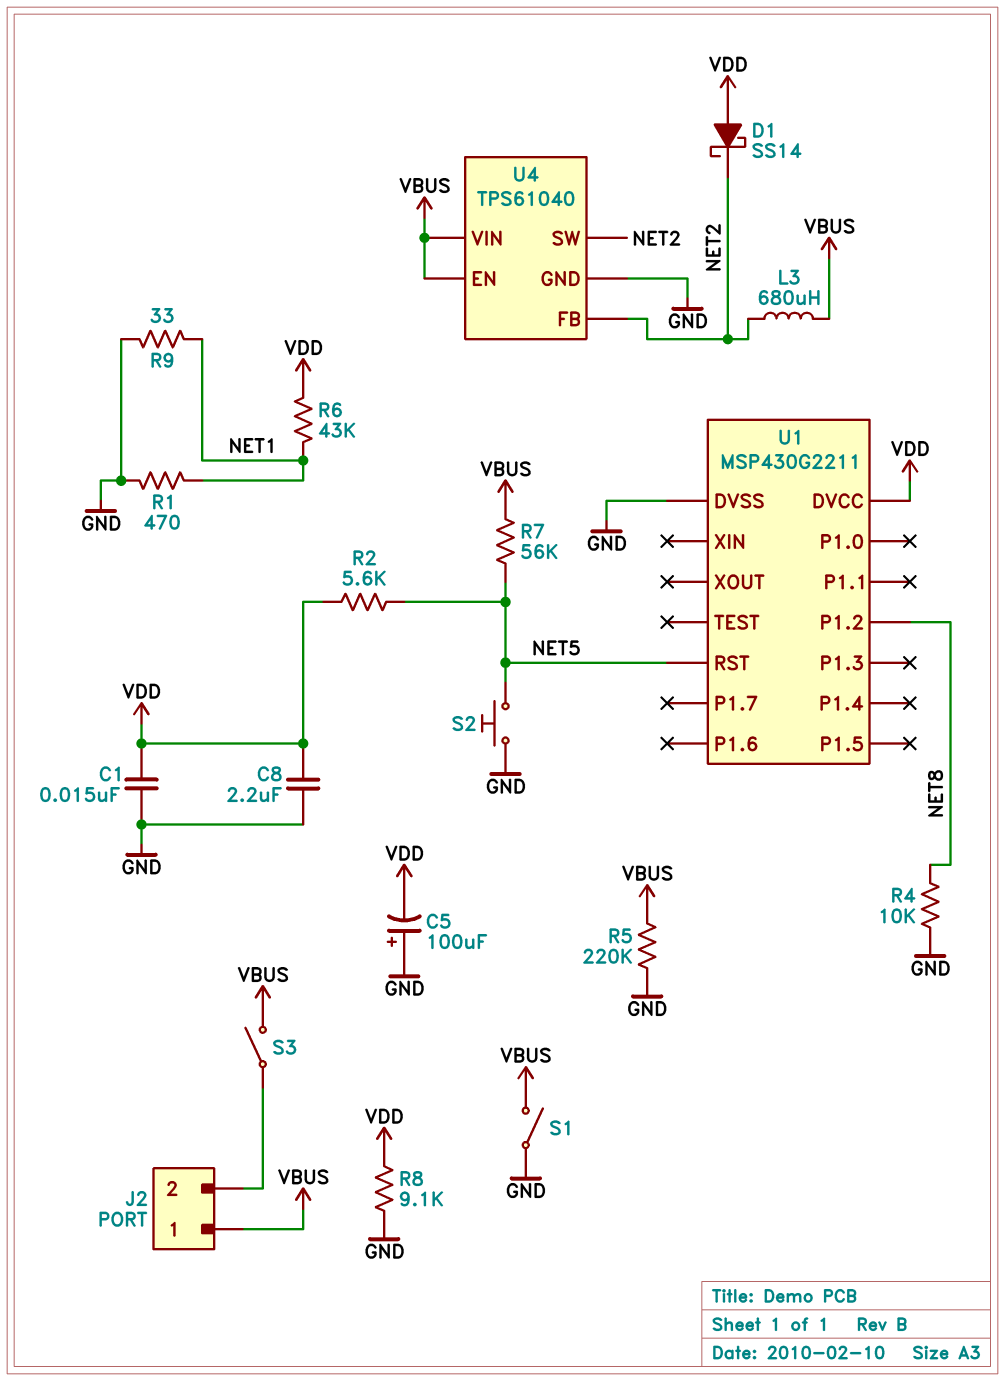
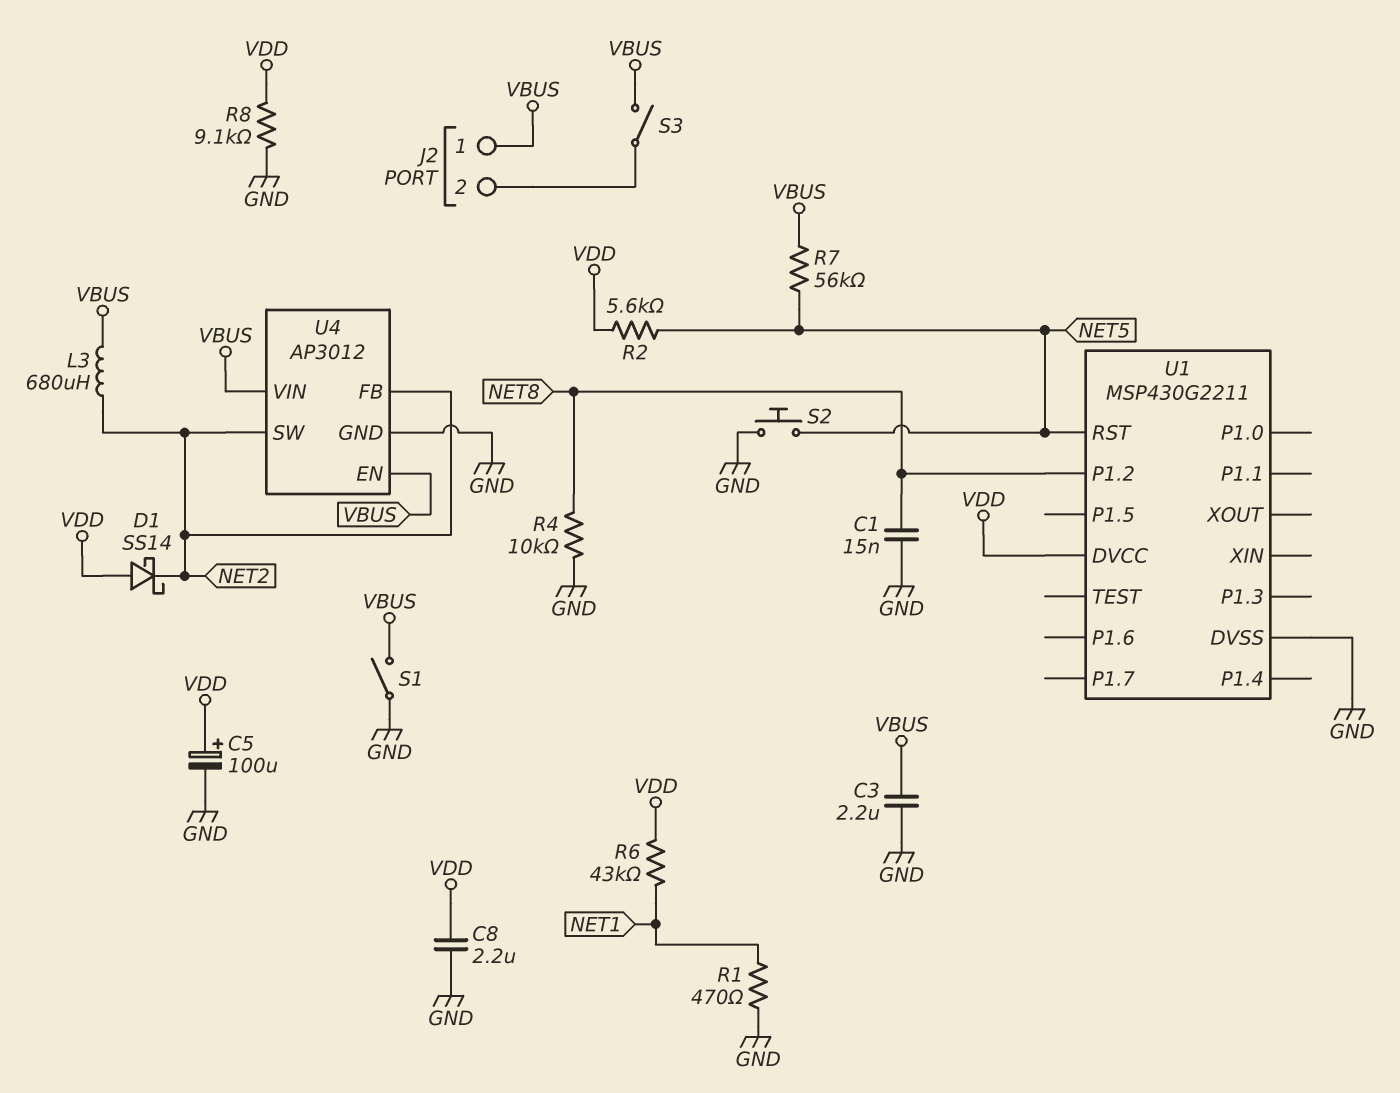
C1: 15nF (GND, VDD) -> 15nF (GND, NET8)
C3: none -> 2.2uF (GND, VBUS)
C5: 100uF (plus GND, minus VDD) -> 100uF (plus VDD, minus GND)
R5: 220k (GND, VBUS) -> none
R9: 33 (GND, NET1) -> none
U4: TPS61040 -> AP3012

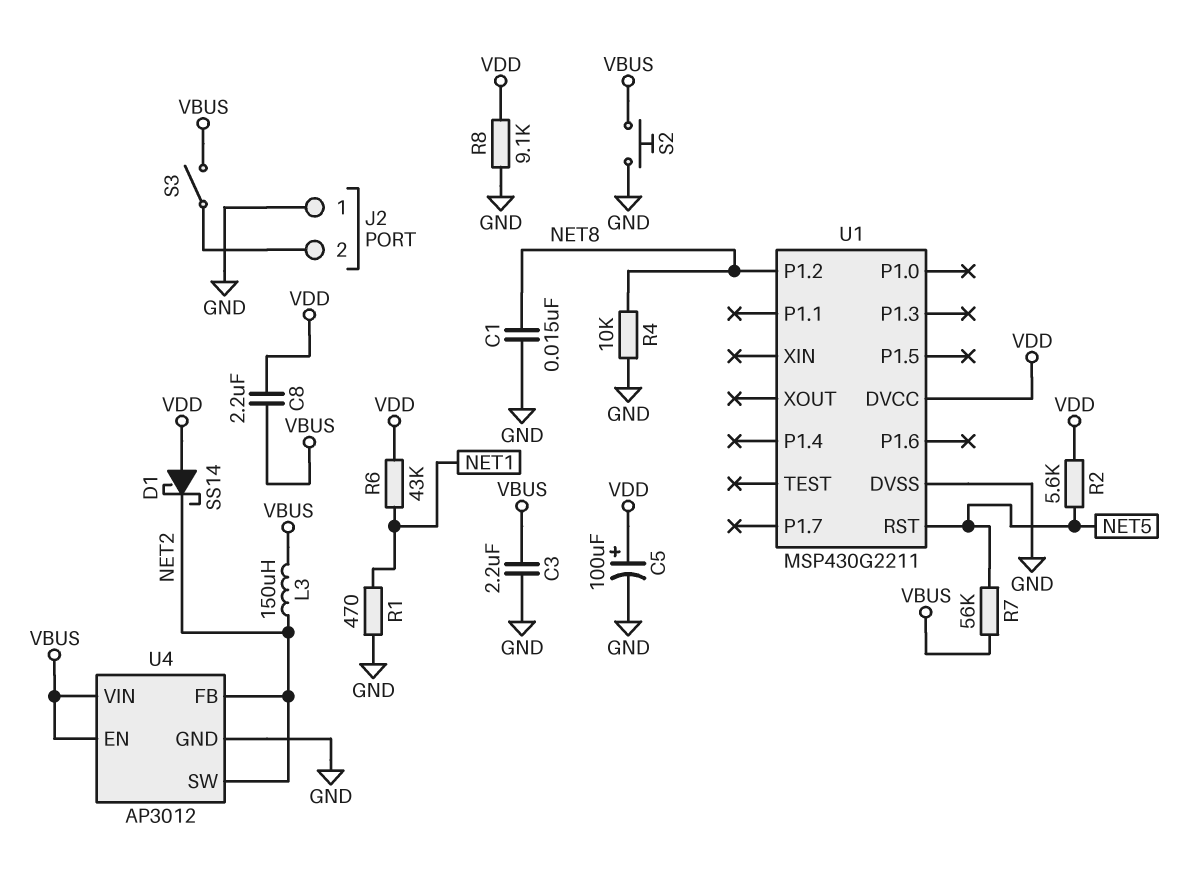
C8: 2.2uF (GND, VDD) -> 2.2uF (VBUS, VDD)
J2 pin 1: VBUS -> GND
L3: 680uH (NET2, VBUS) -> 150uH (NET2, VBUS)
S1: switch (GND, VBUS) -> none
S2: button (GND, NET5) -> button (GND, VBUS)

